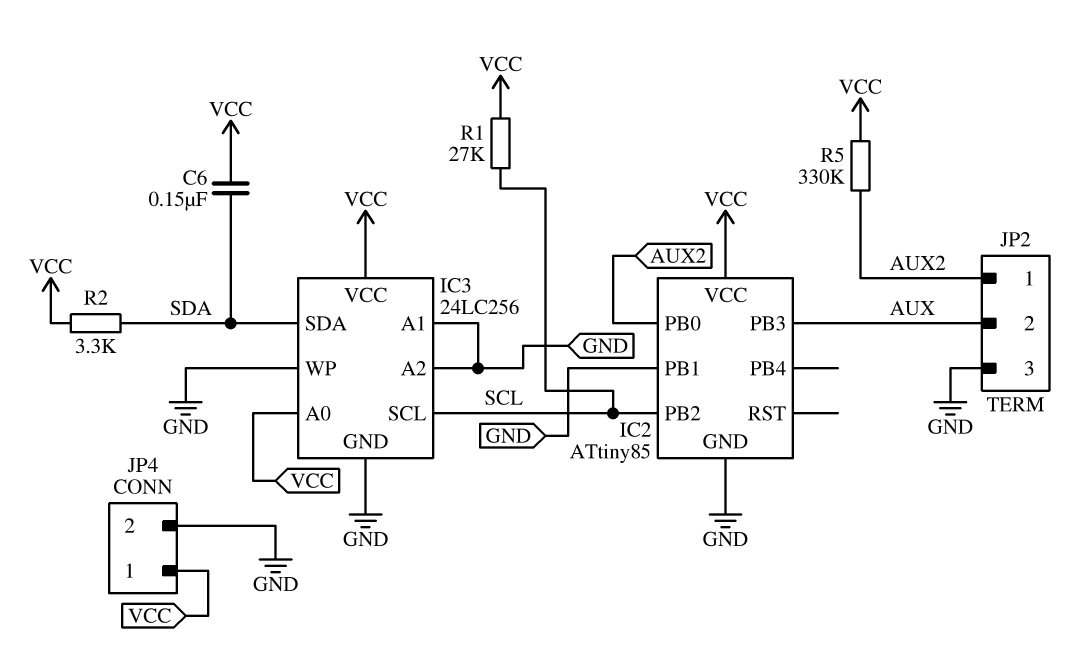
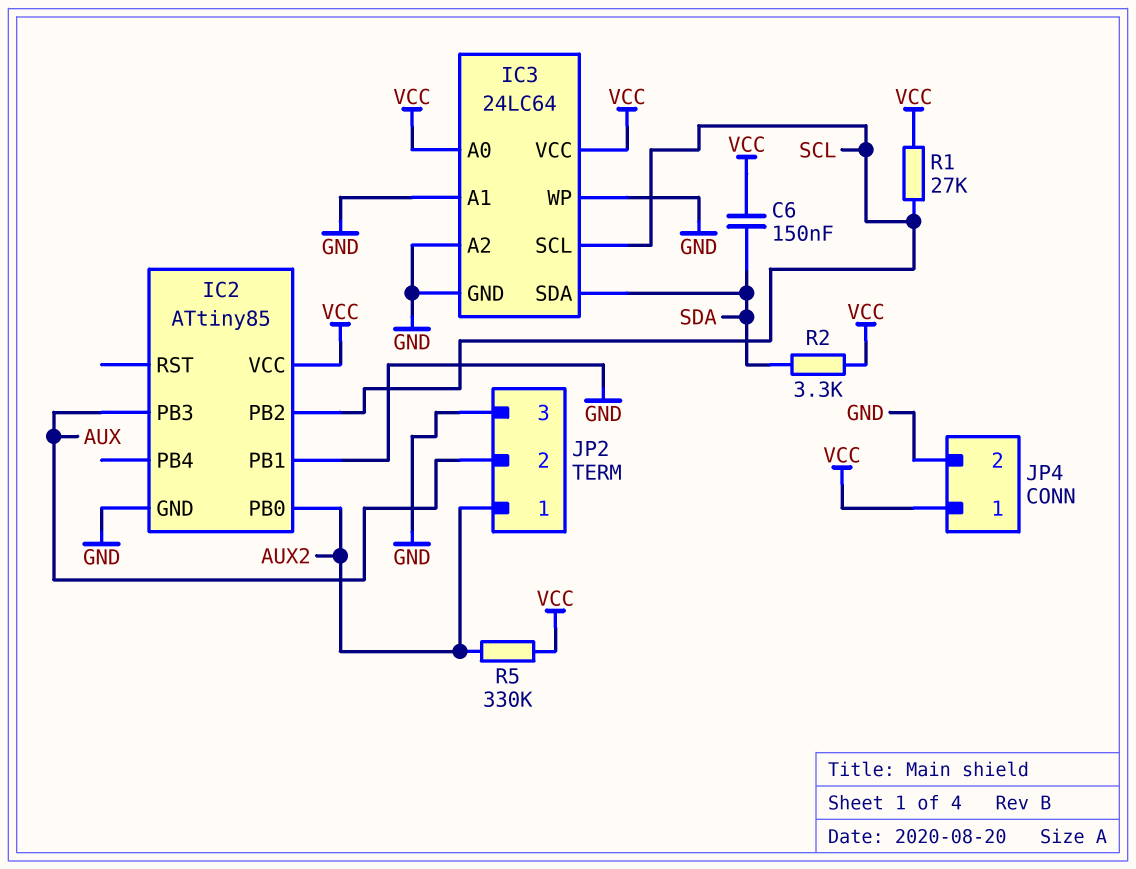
IC3: 24LC256 -> 24LC64

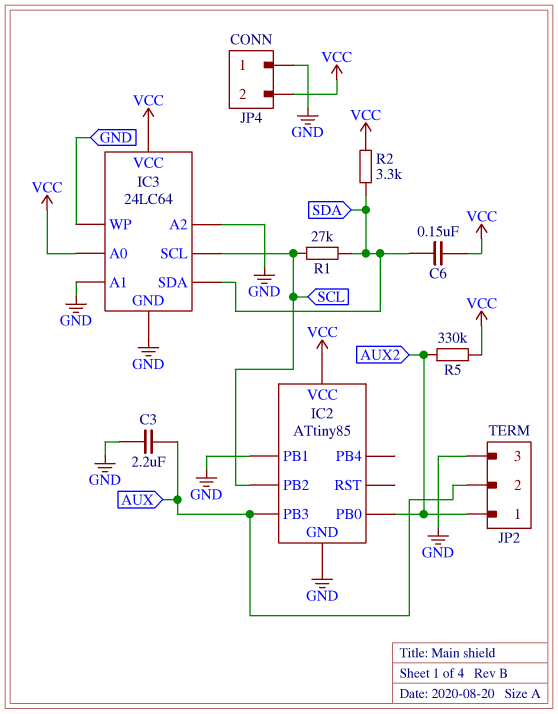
C3: none -> 2.2uF (AUX, GND)
JP4 pin 1: VCC -> GND
JP4 pin 2: GND -> VCC
R1: 27k (SCL, VCC) -> 27k (SCL, SDA)

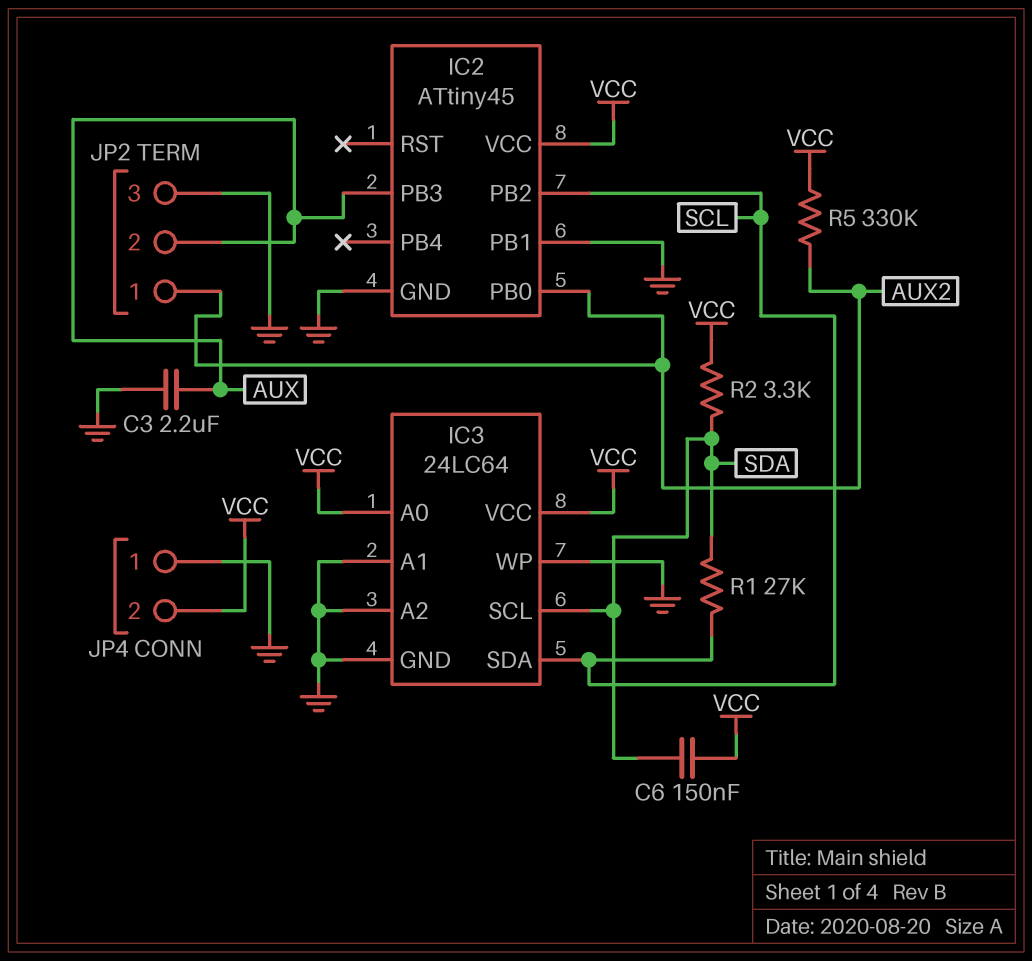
IC2: ATtiny85 -> ATtiny45
IC3 pin SCL: SCL -> SDA
IC3 pin SDA: SDA -> SCL

